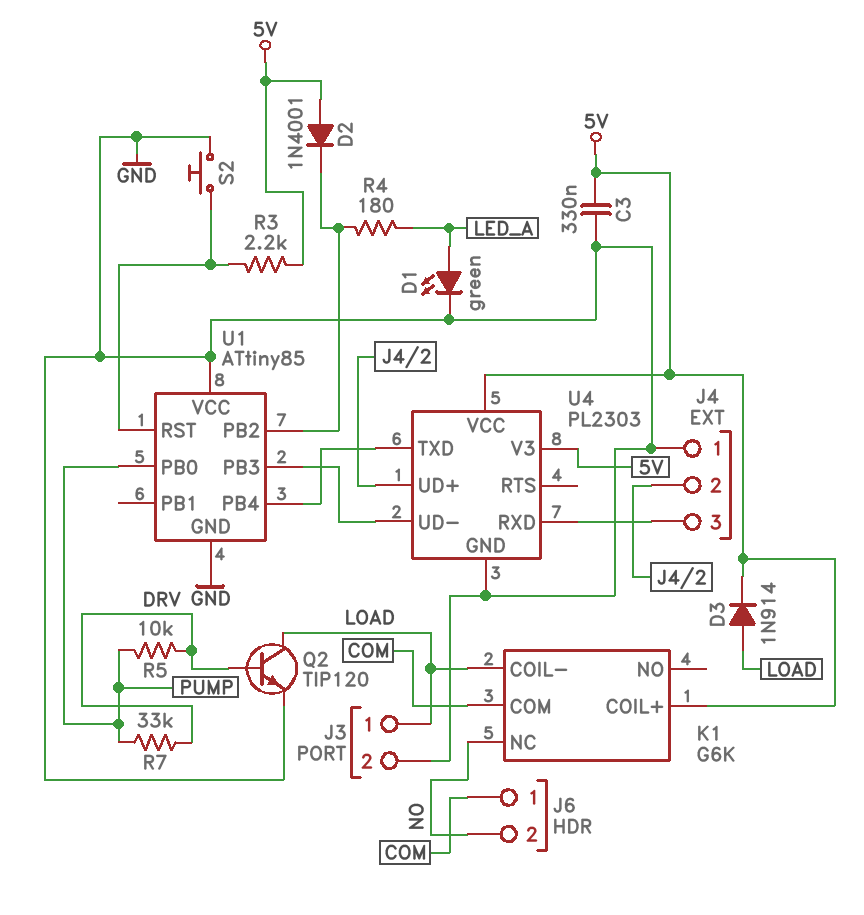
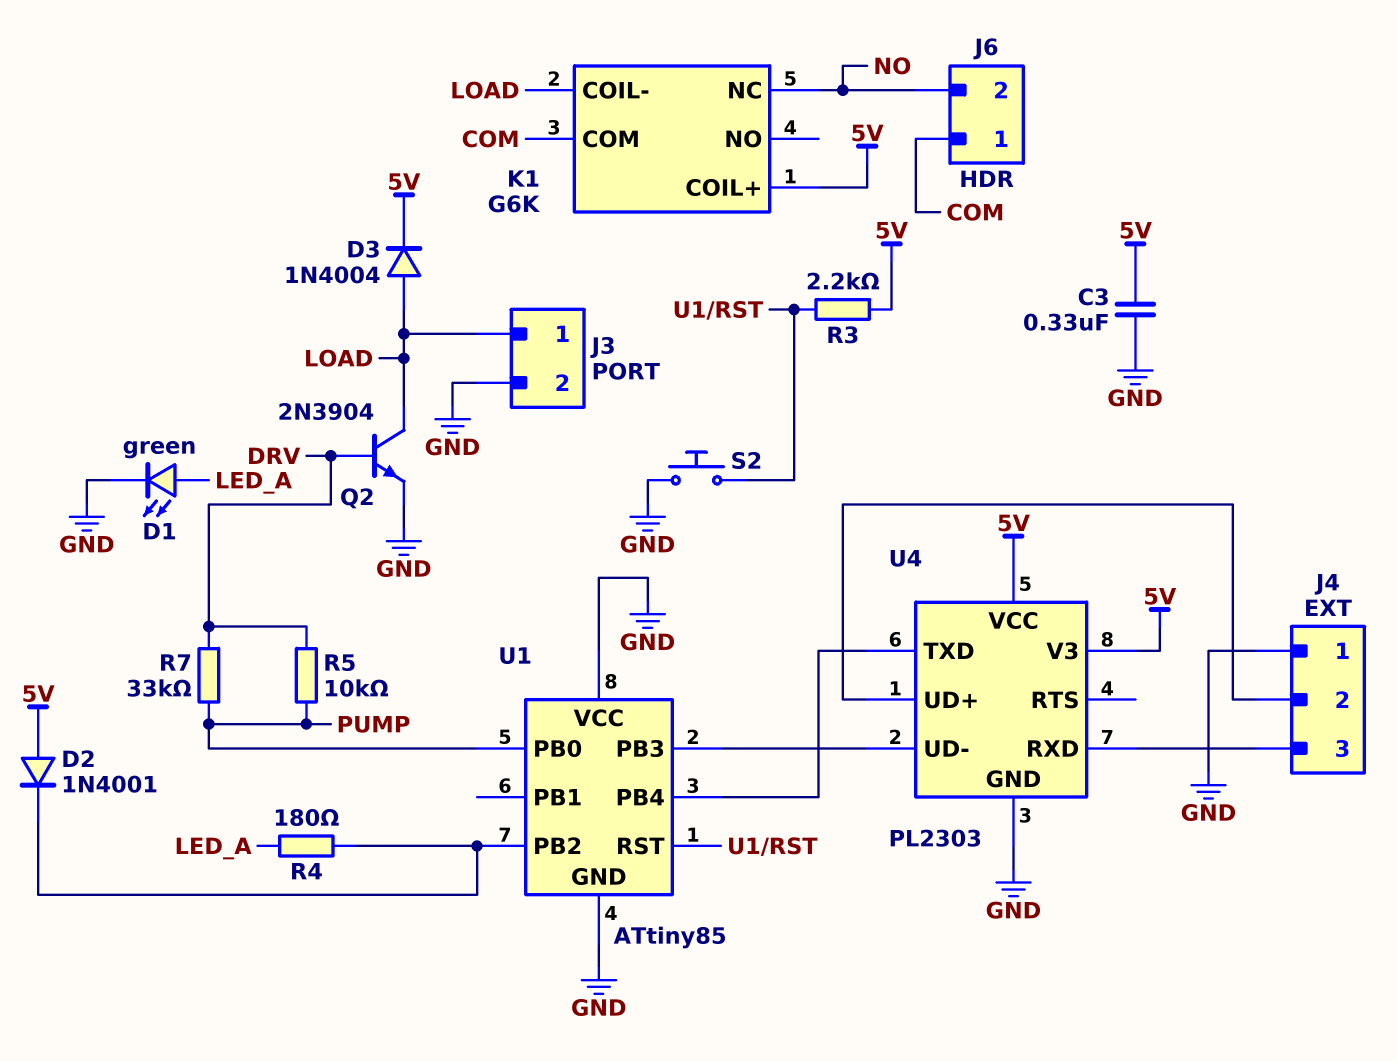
D3: diode 1N914 (A LOAD, K 5V) -> diode 1N4004 (A LOAD, K 5V)
Q2: NPN TIP120 (B DRV, C LOAD, E GND) -> NPN 2N3904 (B DRV, C LOAD, E GND)

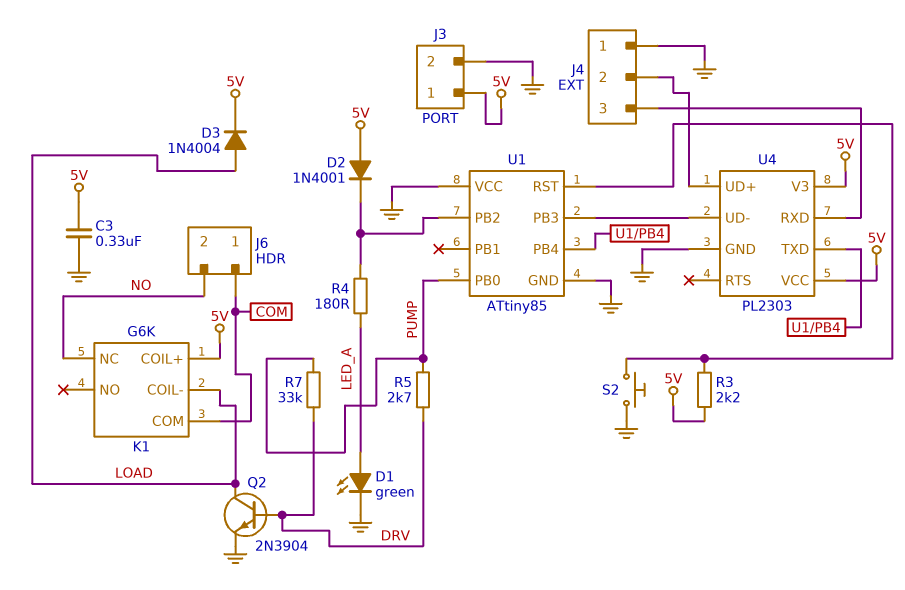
J3 pin 1: LOAD -> 5V
R5: 10k (DRV, PUMP) -> 2.7k (DRV, PUMP)

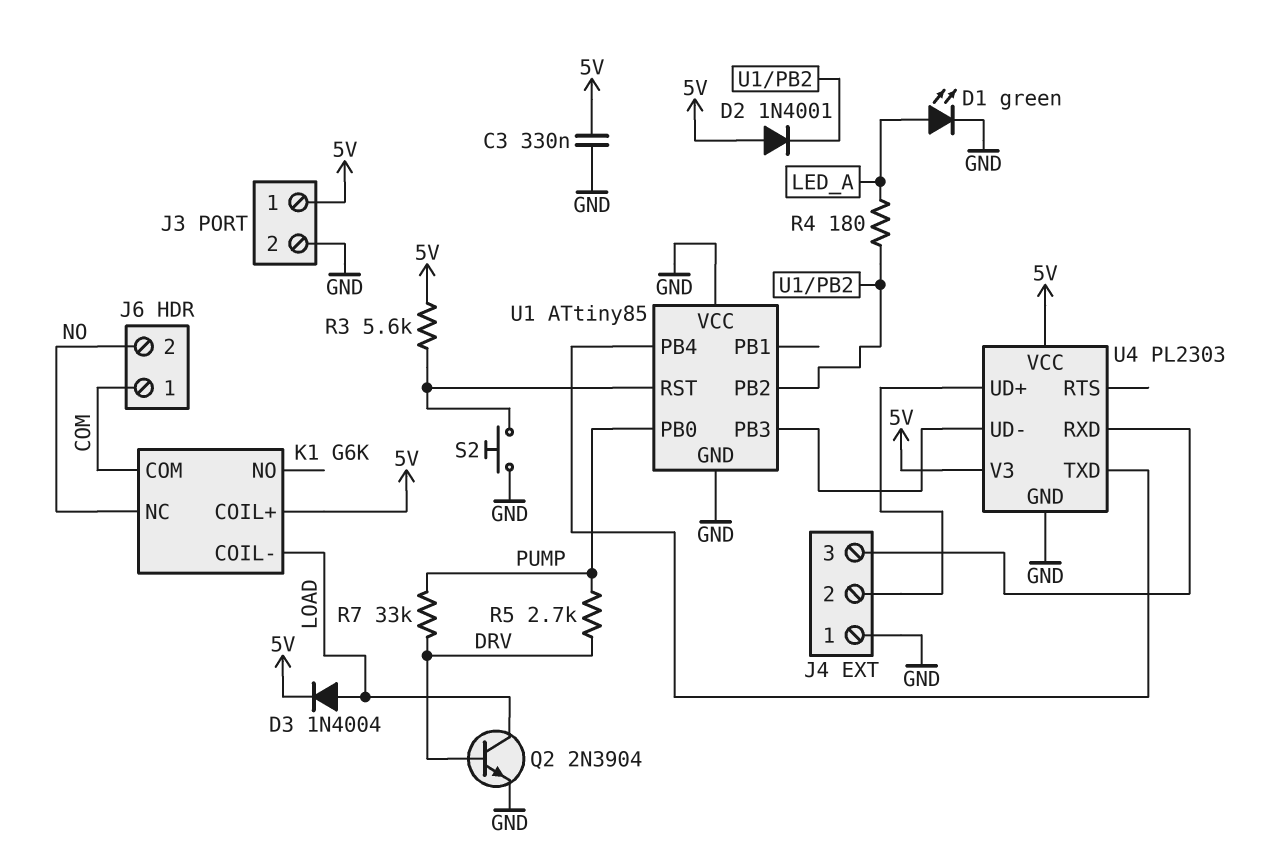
R3: 2.2k (5V, U1/RST) -> 5.6k (5V, U1/RST)

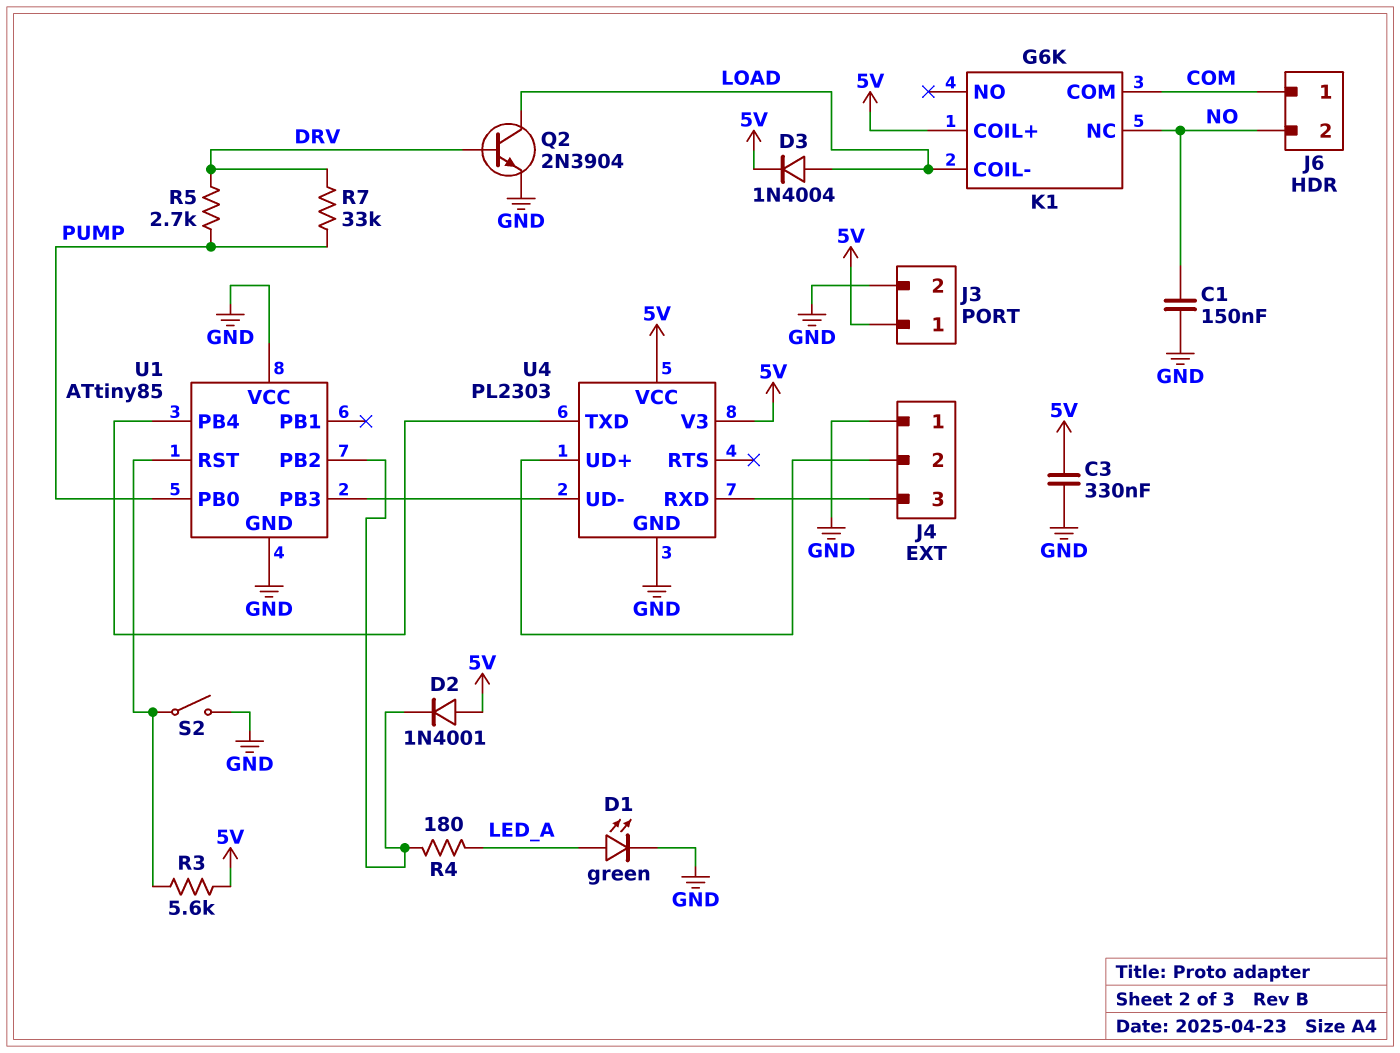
C1: none -> 150nF (GND, NO)
S2: button (GND, U1/RST) -> switch (GND, U1/RST)

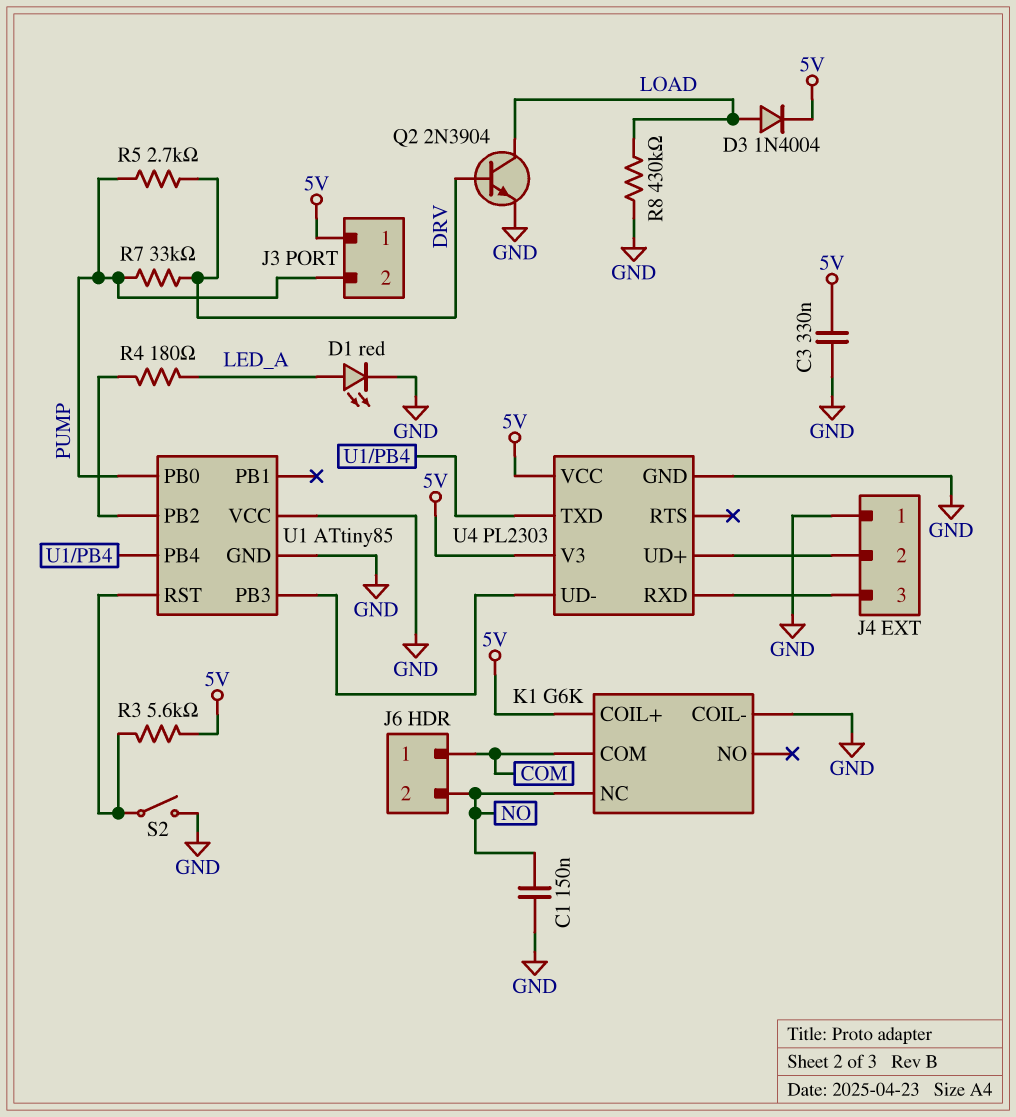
D1: LED green (A LED_A, K GND) -> LED red (A LED_A, K GND)
D2: diode 1N4001 (A 5V, K U1/PB2) -> none
J3 pin 2: GND -> PUMP
K1 pin COIL-: LOAD -> GND
R8: none -> 430k (GND, LOAD)

